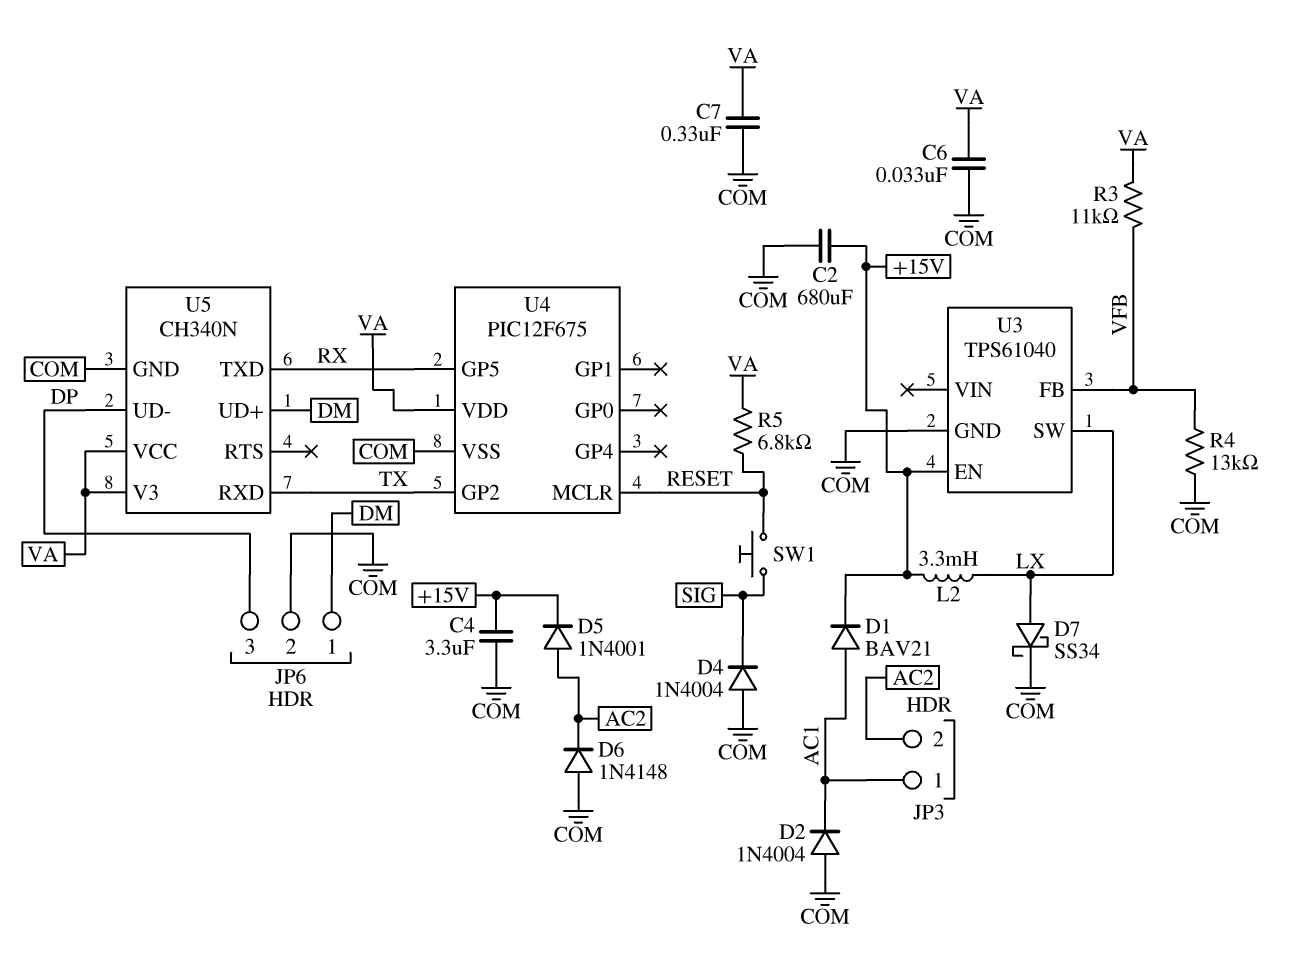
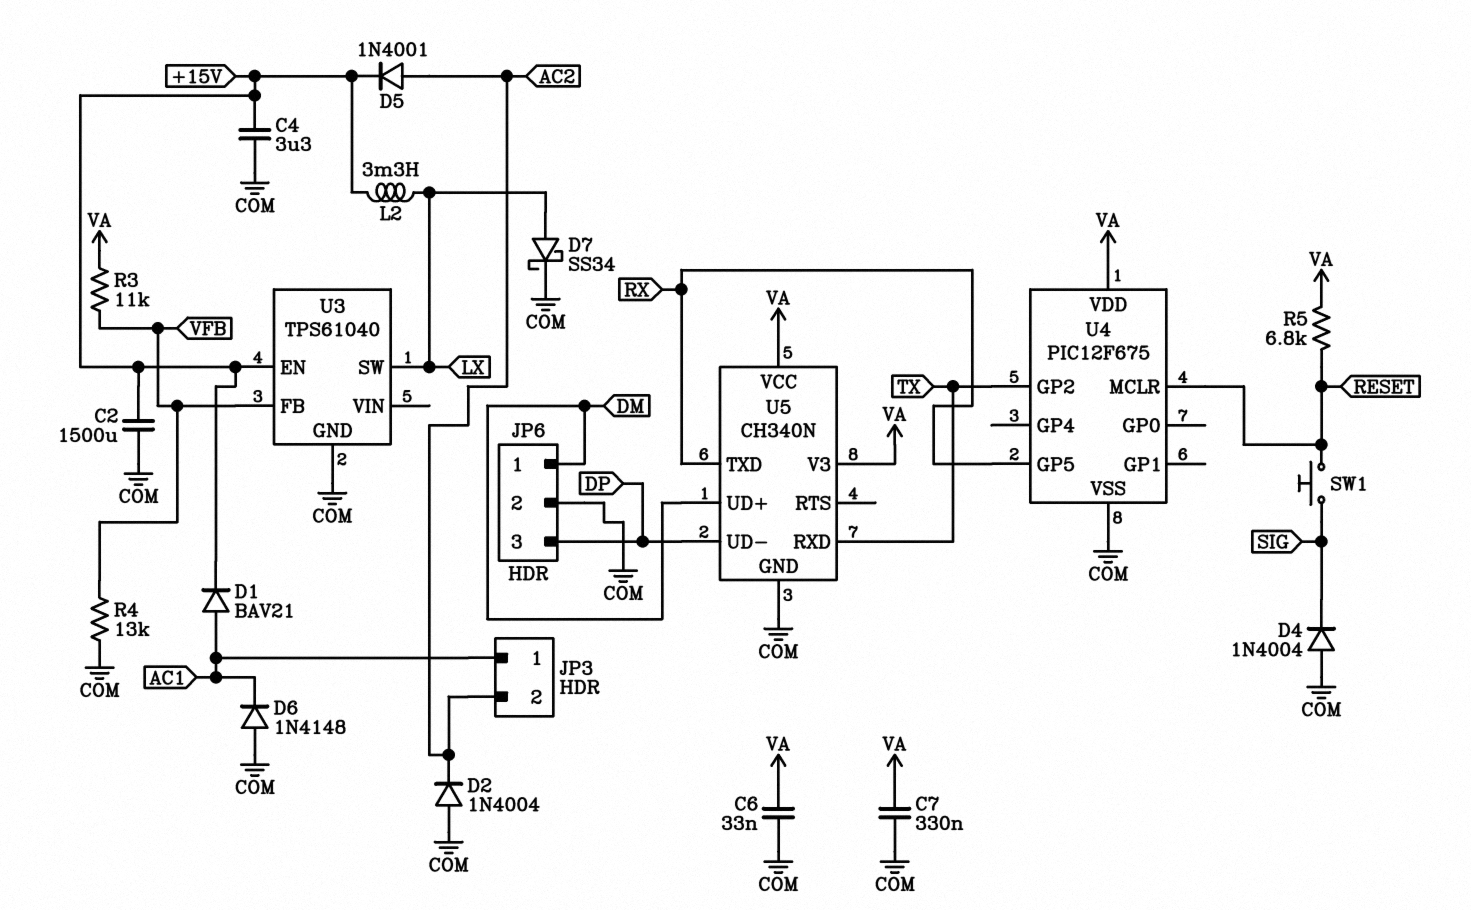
C2: 680uF (+15V, COM) -> 1500uF (+15V, COM)
D2: diode 1N4004 (A COM, K AC1) -> diode 1N4004 (A COM, K AC2)
D6: diode 1N4148 (A COM, K AC2) -> diode 1N4148 (A COM, K AC1)

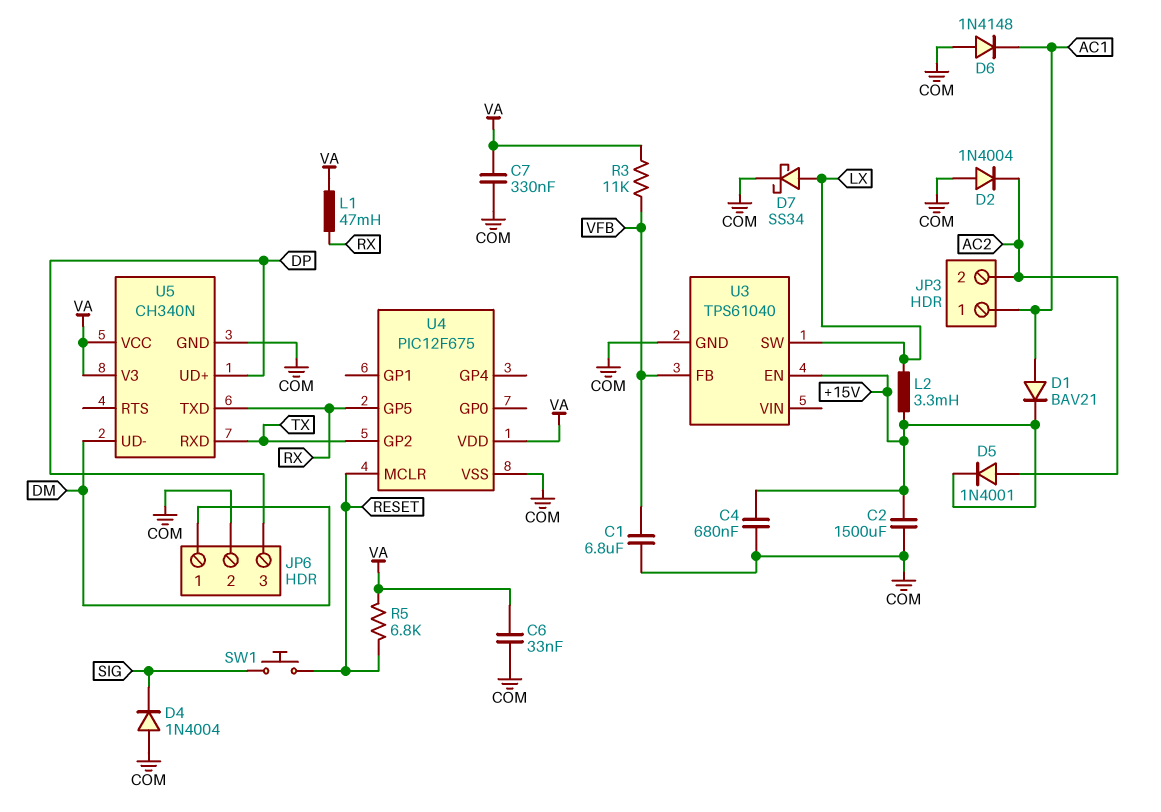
C1: none -> 6.8uF (COM, VFB)
C4: 3.3uF (+15V, COM) -> 680nF (+15V, COM)
L1: none -> 47mH (RX, VA)
R4: 13k (COM, VFB) -> none
U5 pin UD+: DM -> DP
U5 pin UD-: DP -> DM

